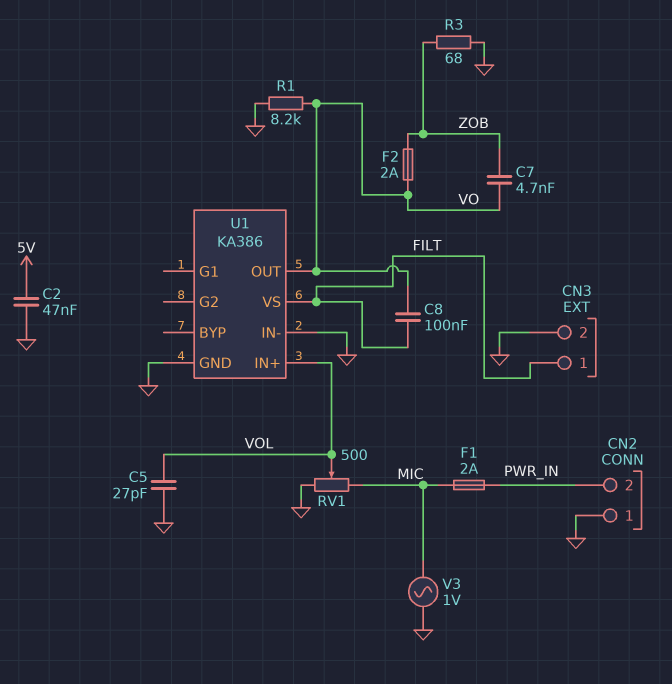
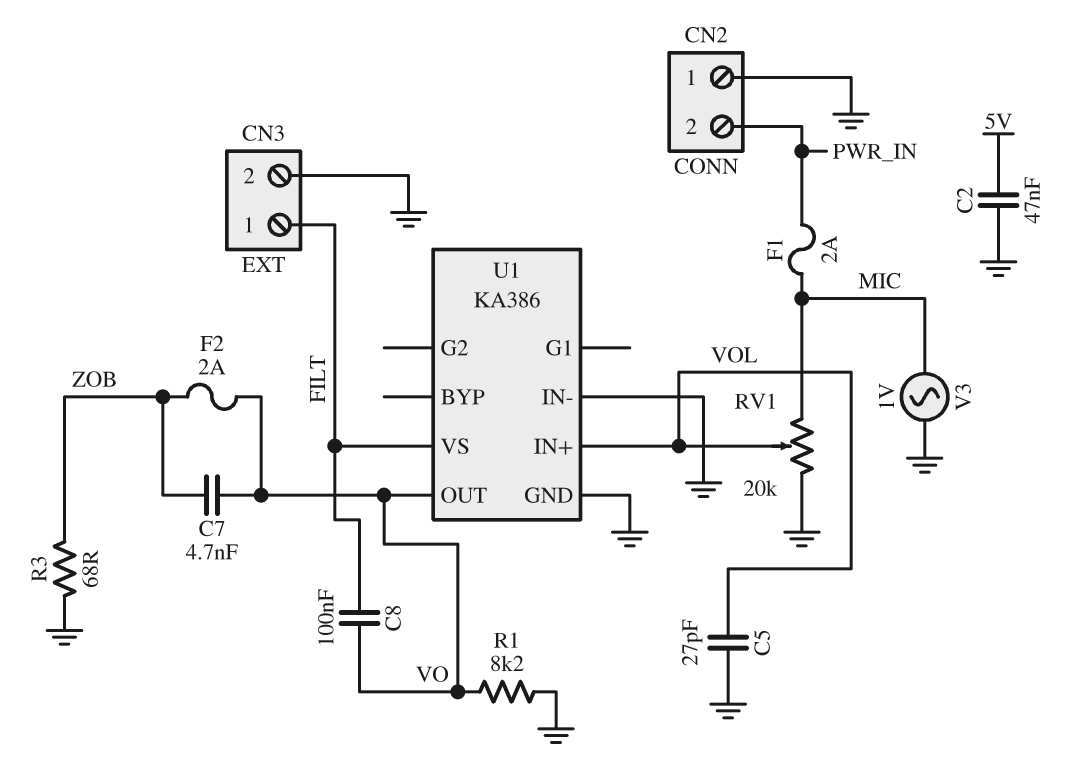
RV1: 500 (GND, MIC, wiper VOL) -> 20k (GND, MIC, wiper VOL)

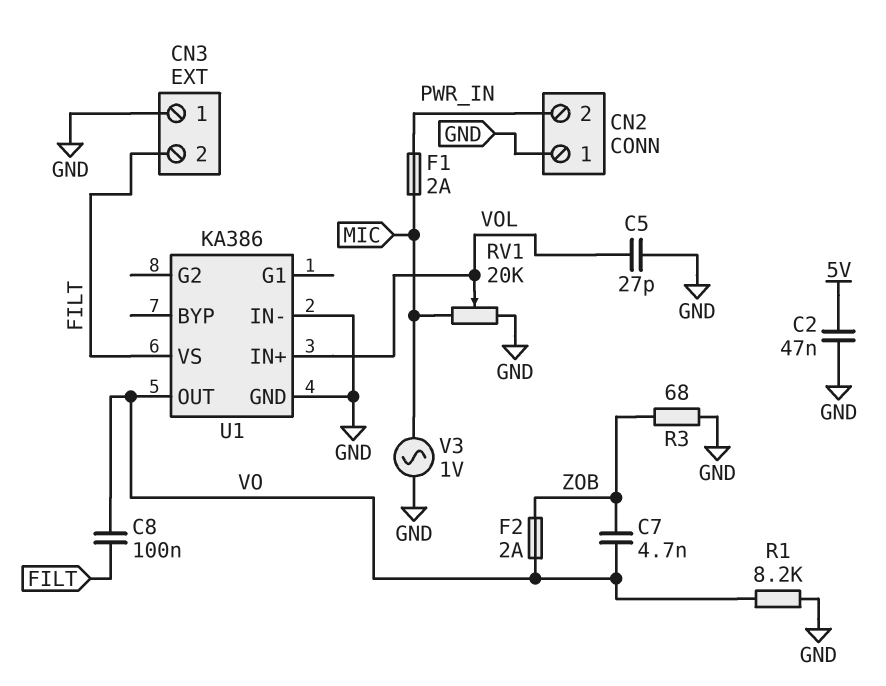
CN3 pin 1: FILT -> GND
CN3 pin 2: GND -> FILT

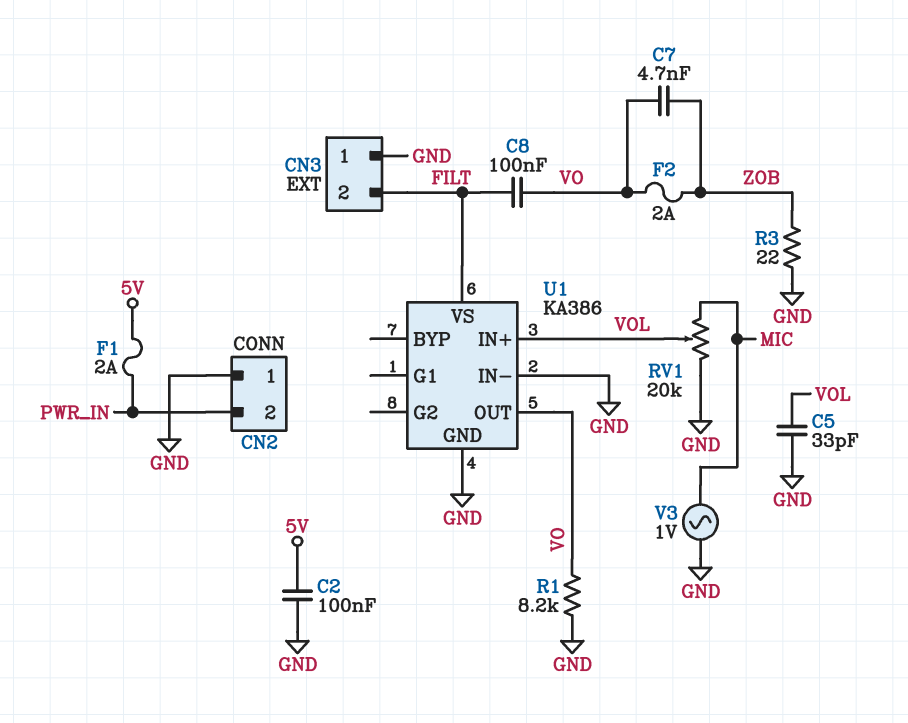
C2: 47nF (5V, GND) -> 100nF (5V, GND)
C5: 27pF (GND, VOL) -> 33pF (GND, VOL)
F1: 2A (MIC, PWR_IN) -> 2A (5V, PWR_IN)
R3: 68 (GND, ZOB) -> 22 (GND, ZOB)

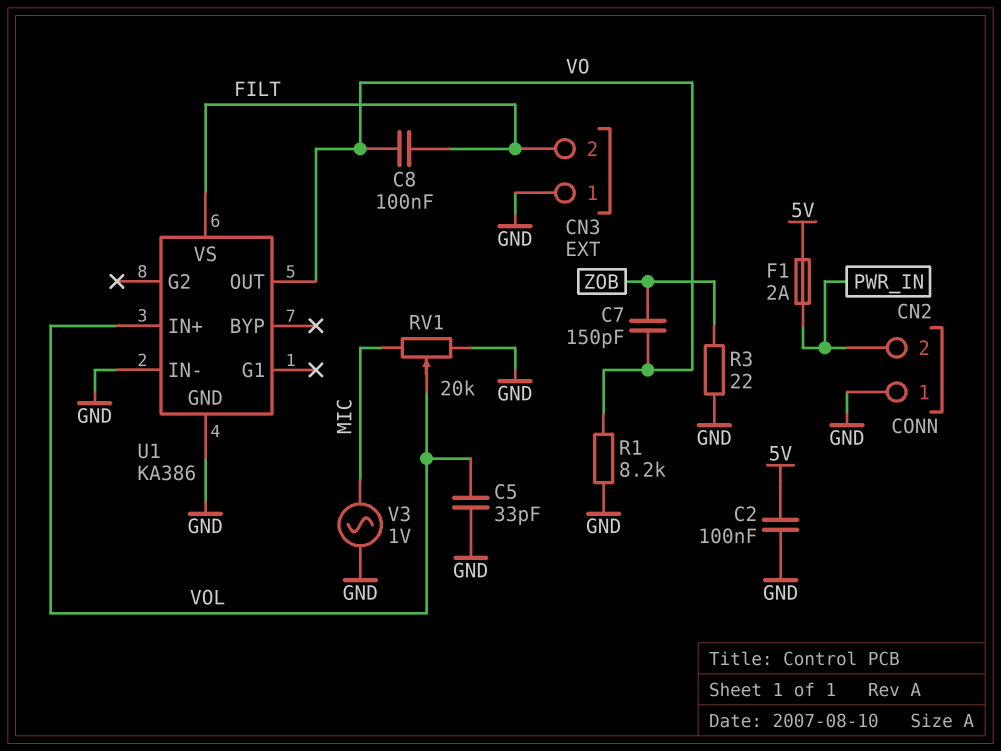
C7: 4.7nF (VO, ZOB) -> 150pF (VO, ZOB)
F2: 2A (VO, ZOB) -> none

